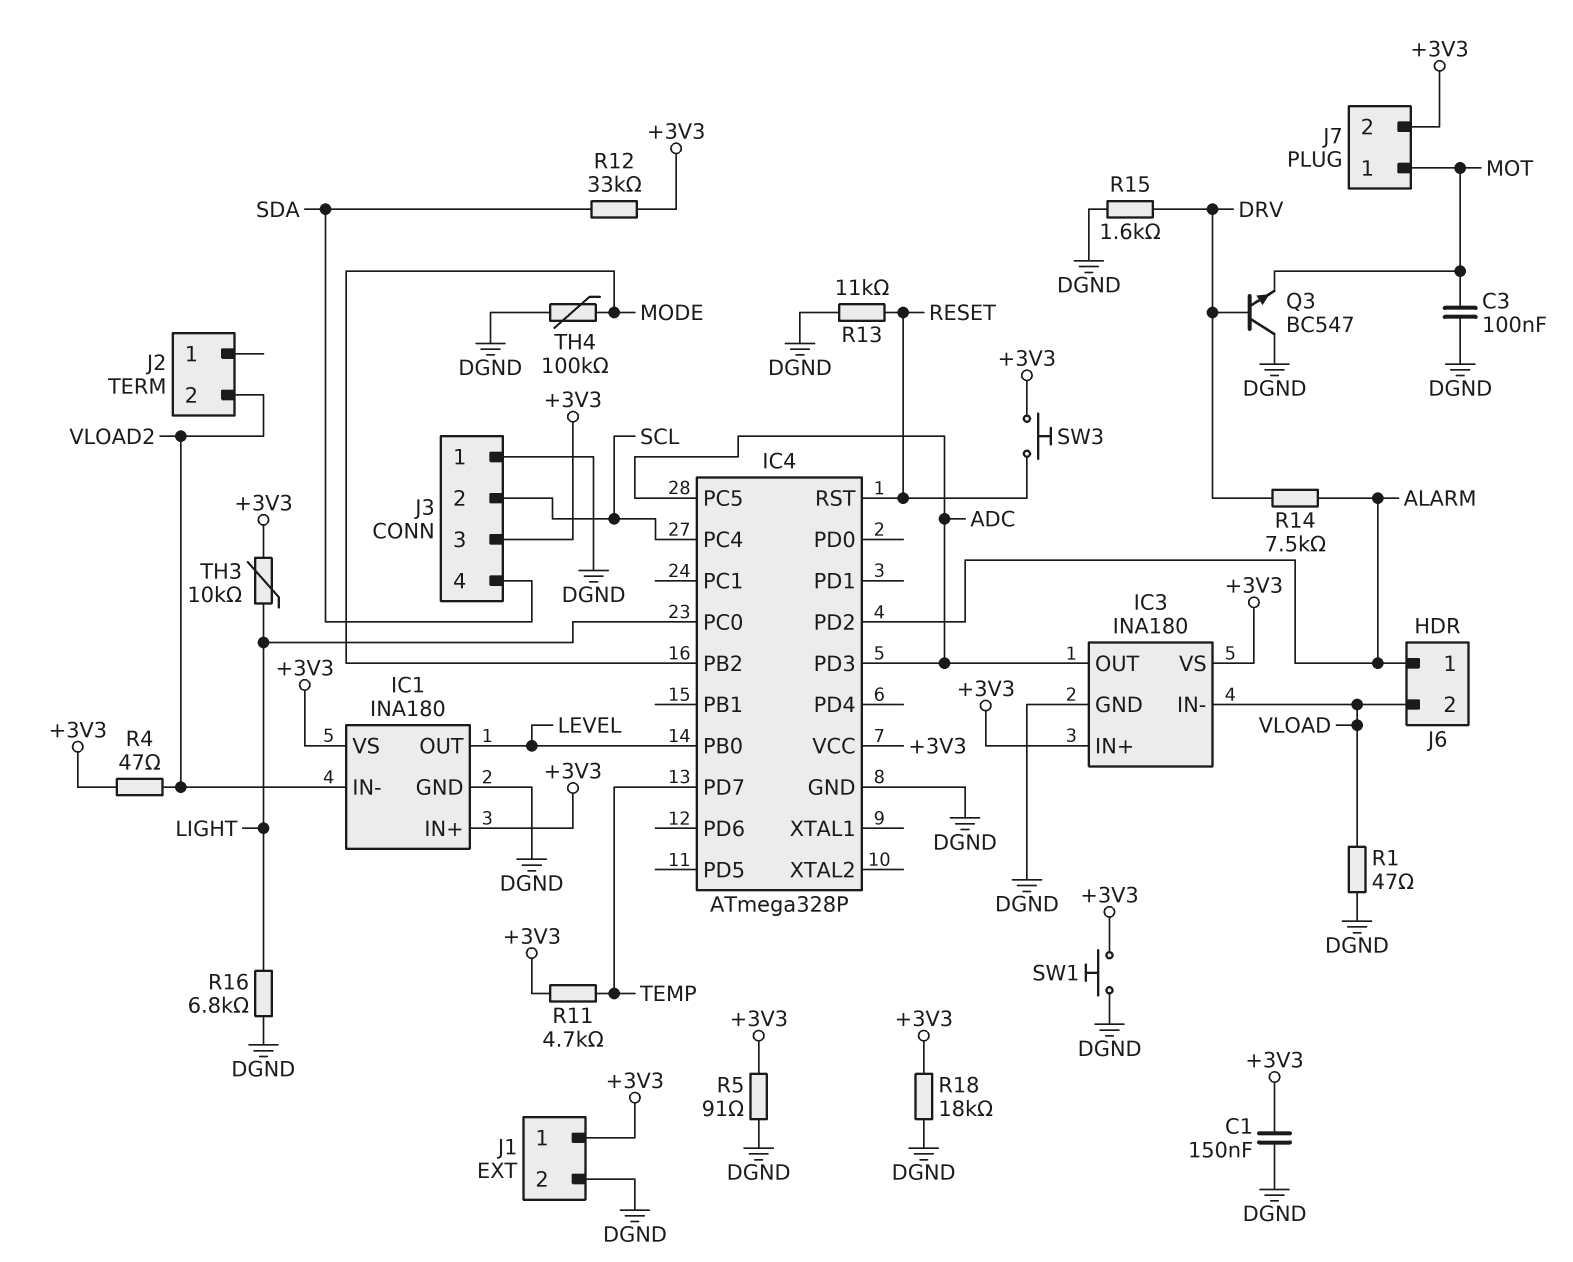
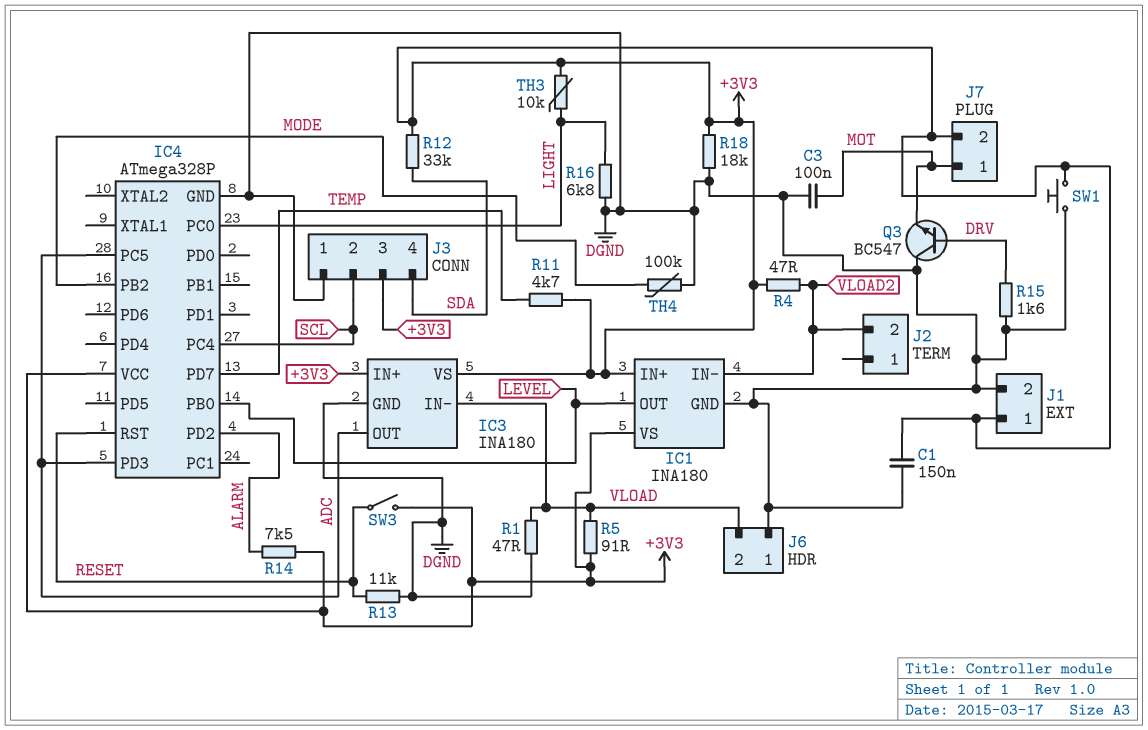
J6 pin 1: ALARM -> DGND
R5: 91 (+3V3, DGND) -> 91 (+3V3, VLOAD)
R14: 7.5k (ALARM, DRV) -> 7.5k (+3V3, ALARM)
SW3: button (+3V3, RESET) -> switch (+3V3, RESET)

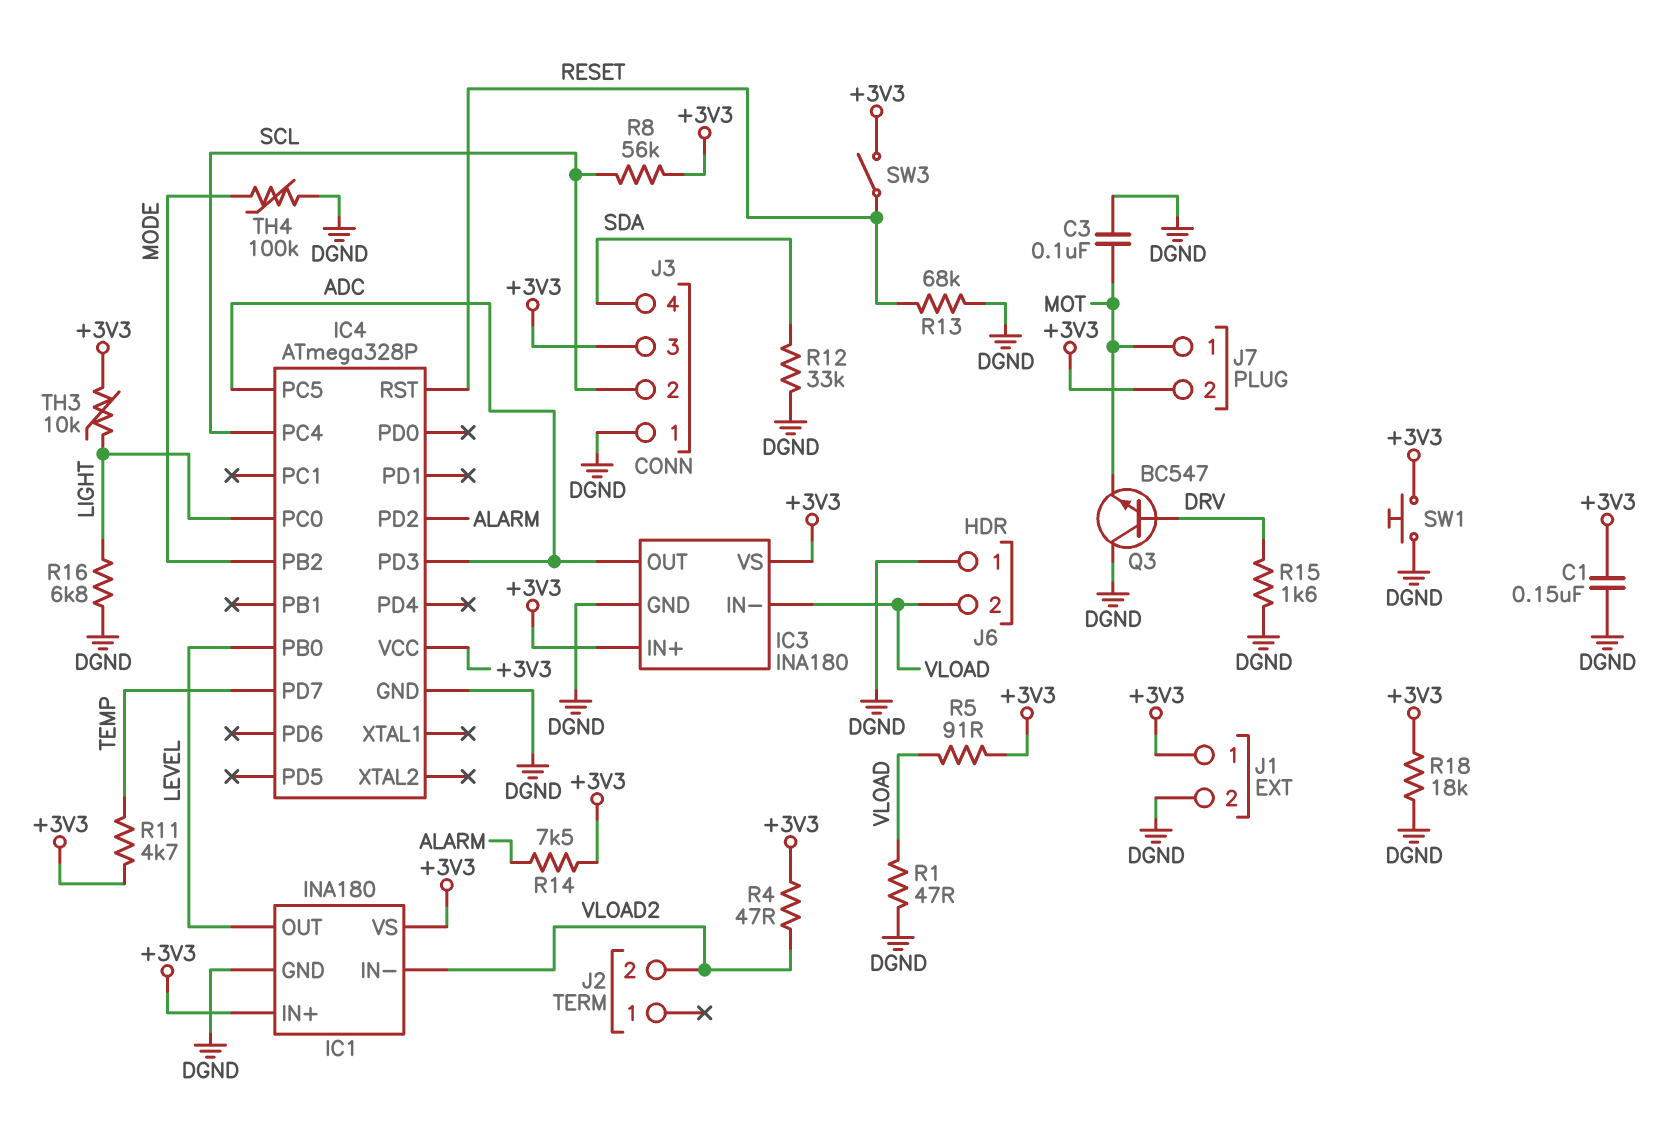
R8: none -> 56k (+3V3, SCL)
R12: 33k (+3V3, SDA) -> 33k (DGND, SDA)
R13: 11k (DGND, RESET) -> 68k (DGND, RESET)

